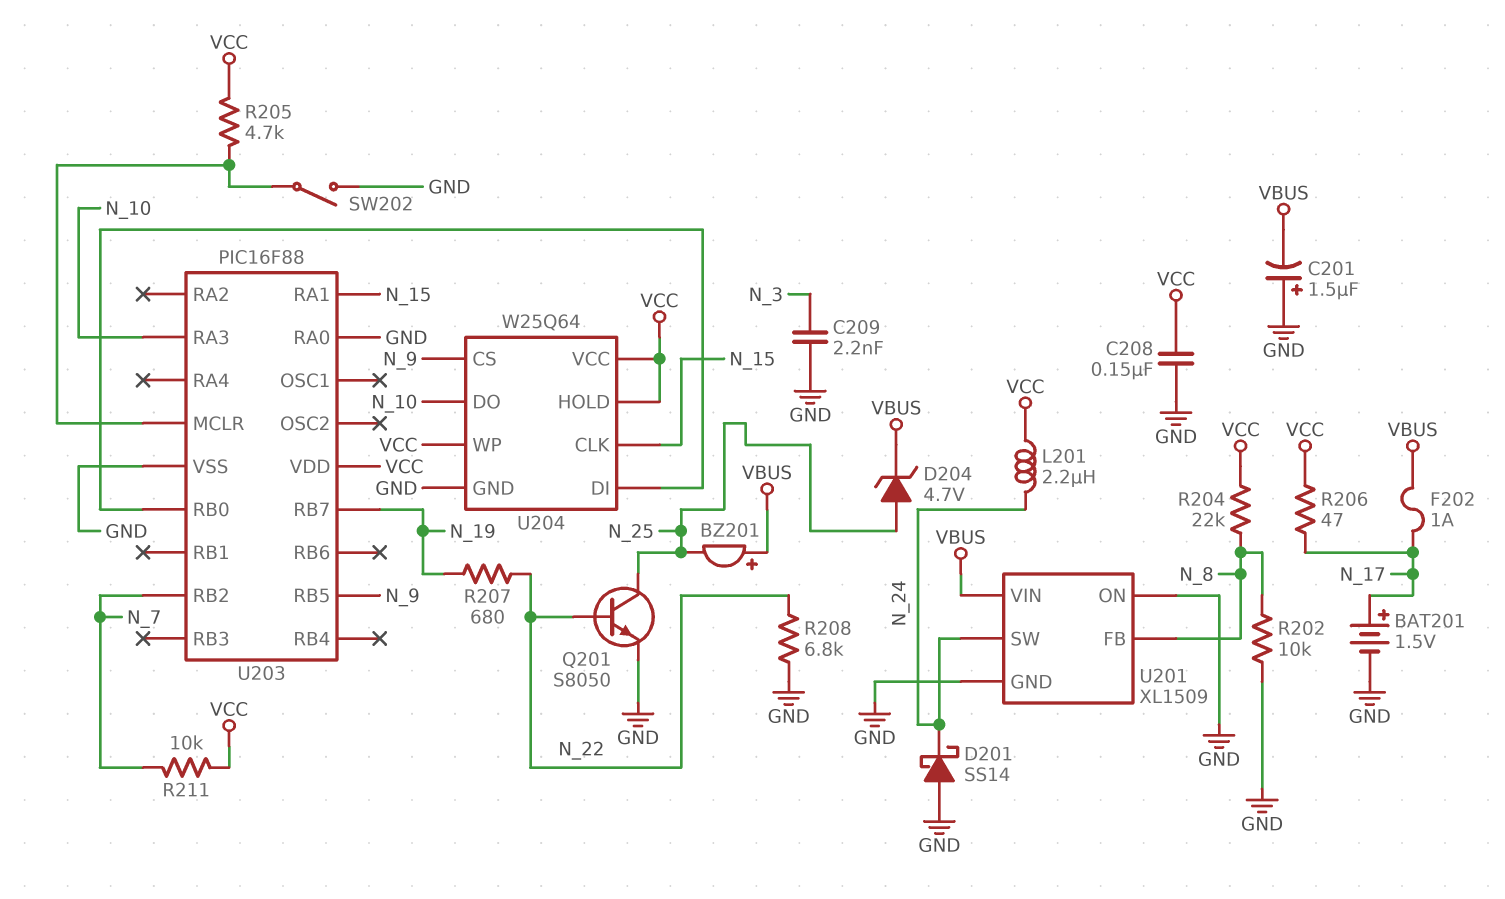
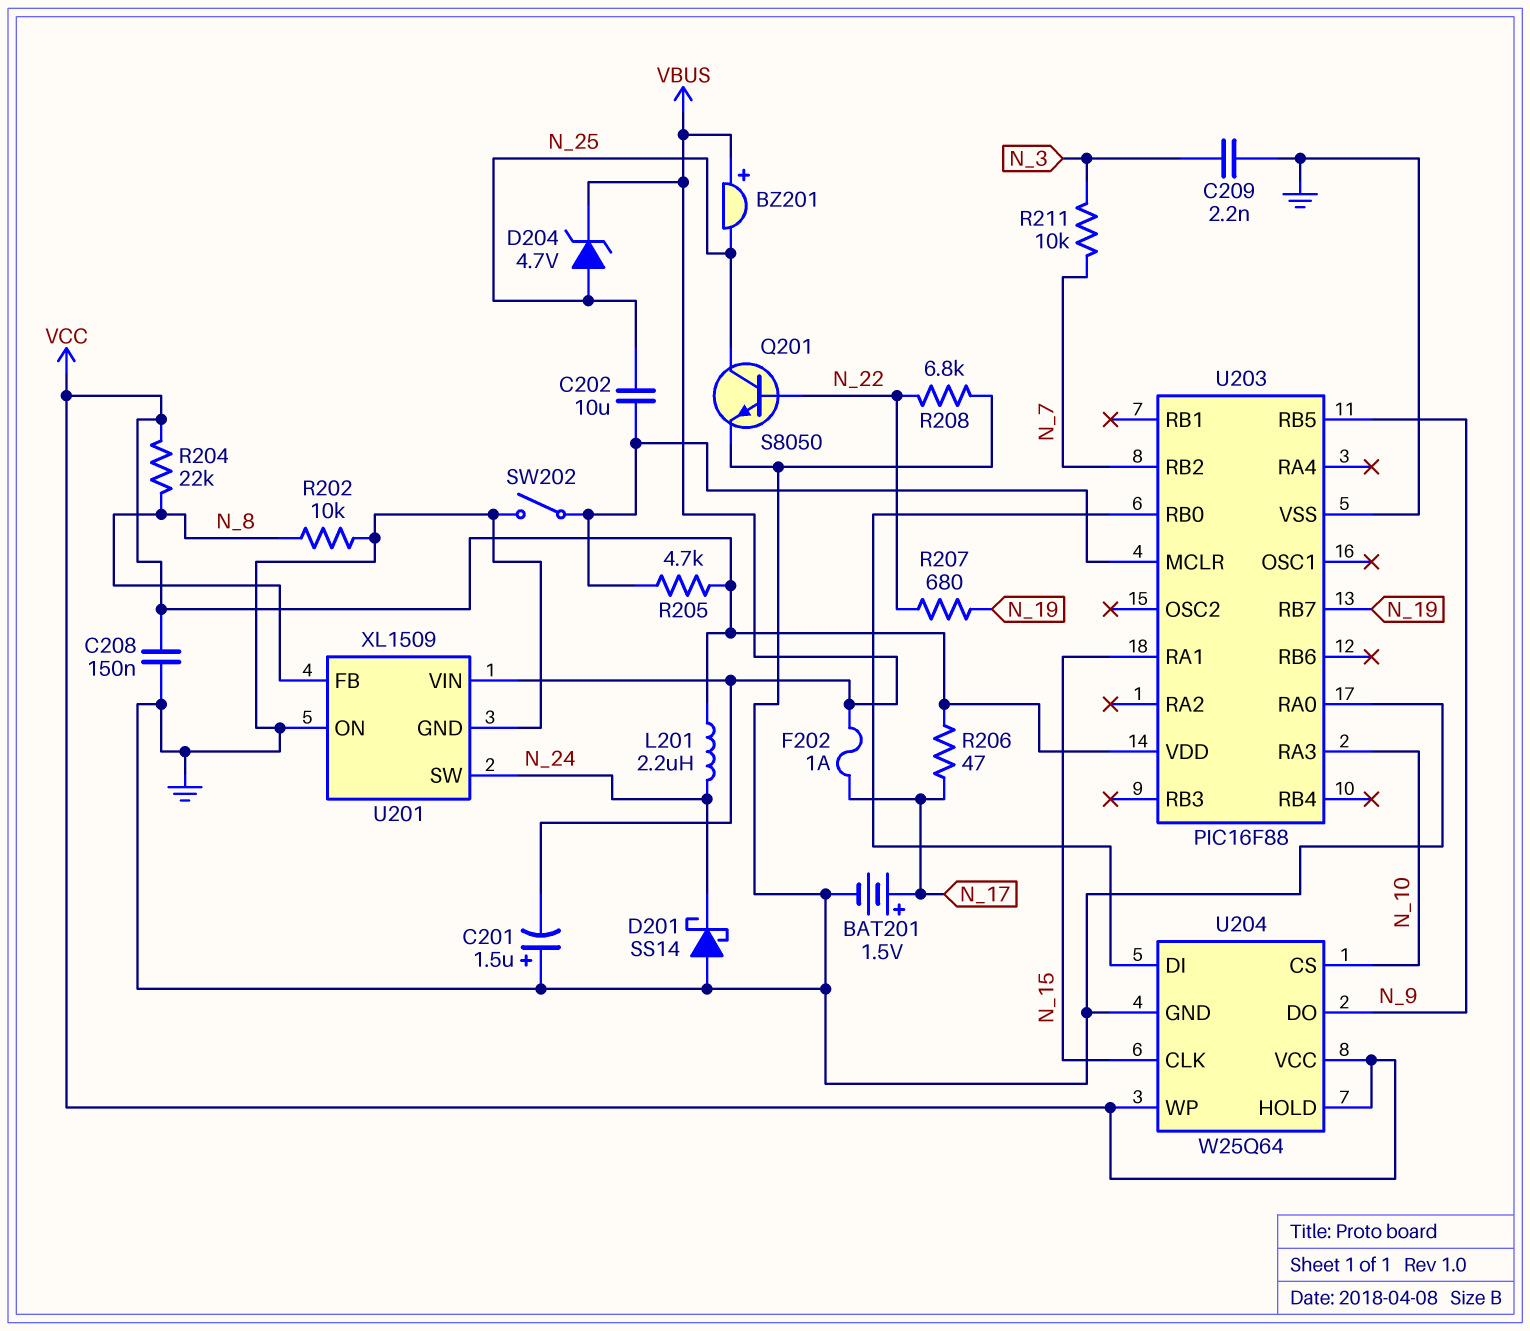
C202: none -> 10uF (N_25, U203/MCLR)
R211: 10k (N_7, VCC) -> 10k (N_3, N_7)
U204 pin CS: N_9 -> N_10
U204 pin DO: N_10 -> N_9

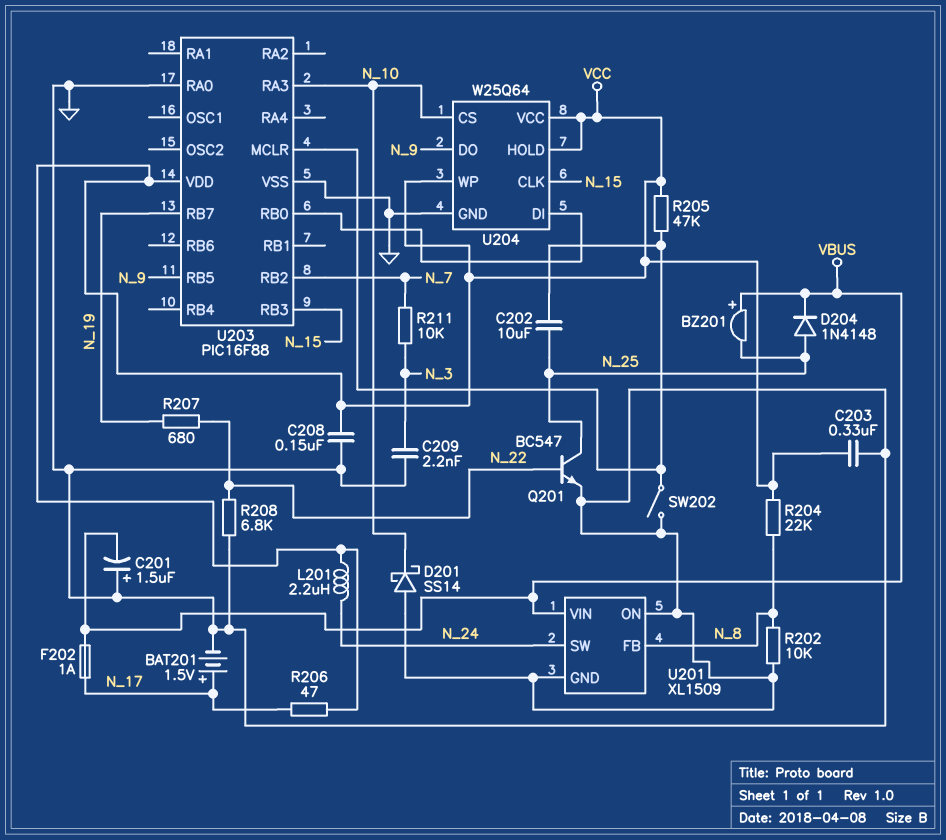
C203: none -> 330nF (GND, VCC)
D201: schottky SS14 (A GND, K N_24) -> schottky SS14 (A GND, K N_10)
D204: zener 4.7V (A N_25, K VBUS) -> diode 1N4148 (A N_25, K VBUS)
Q201: NPN S8050 (B N_22, C N_25, E GND) -> NPN BC547 (B N_22, C N_25, E GND)
R205: 4.7k (U203/MCLR, VCC) -> 47k (U203/MCLR, VCC)
U203 pin RA1: N_15 -> none
U203 pin RB3: none -> N_15

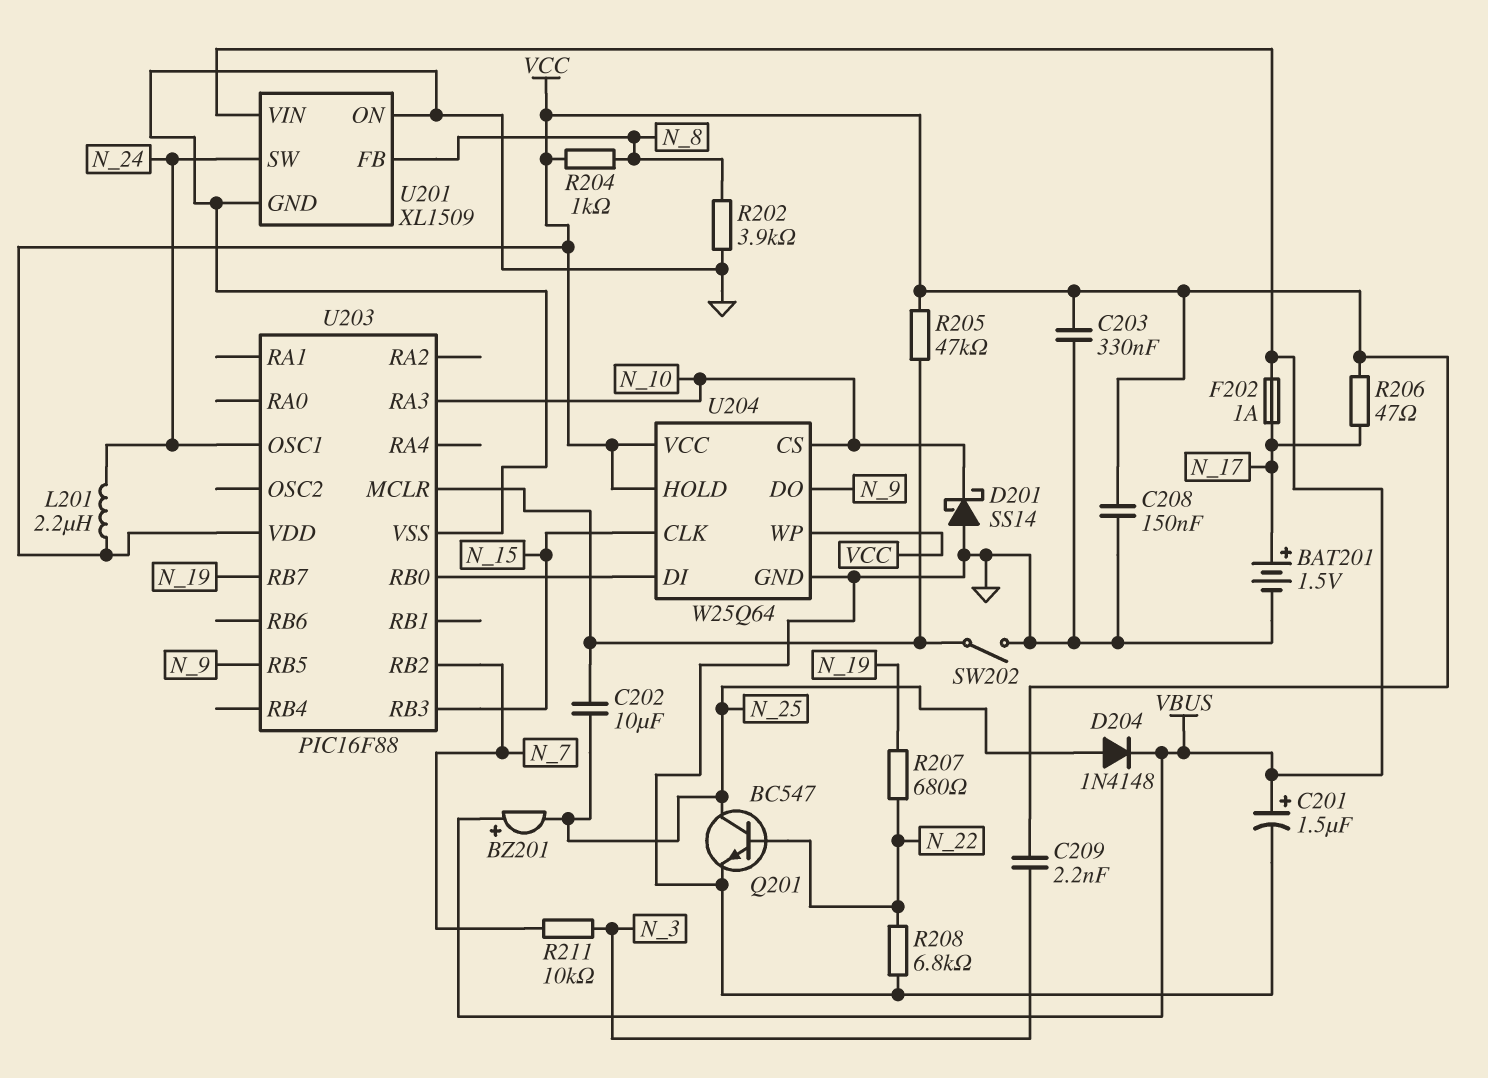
C201: 1.5uF (plus GND, minus VBUS) -> 1.5uF (plus VBUS, minus GND)
C209: 2.2nF (GND, N_3) -> 2.2nF (N_3, VCC)
R202: 10k (GND, N_8) -> 3.9k (GND, N_8)
R204: 22k (N_8, VCC) -> 1k (N_8, VCC)
U203 pin OSC1: none -> N_24
U203 pin RA0: GND -> none

